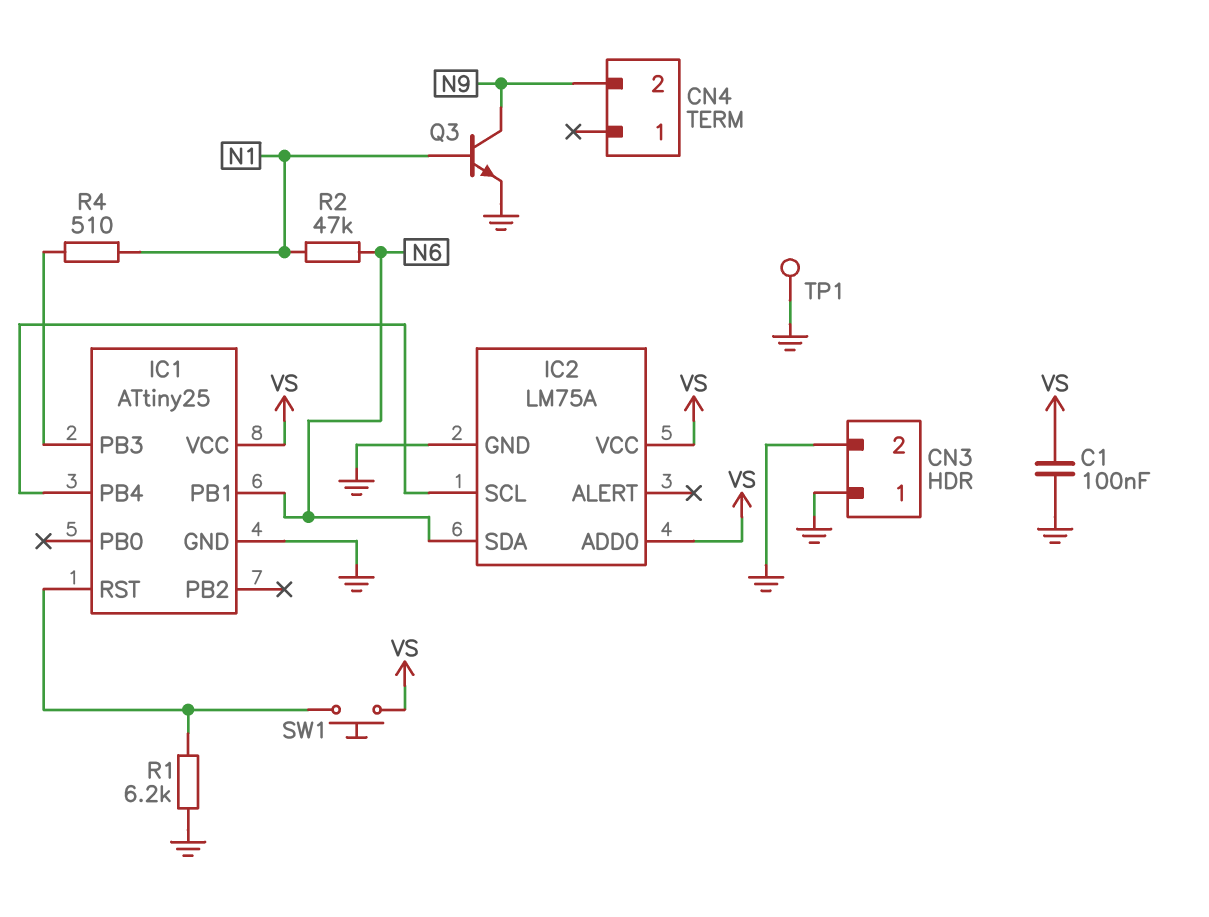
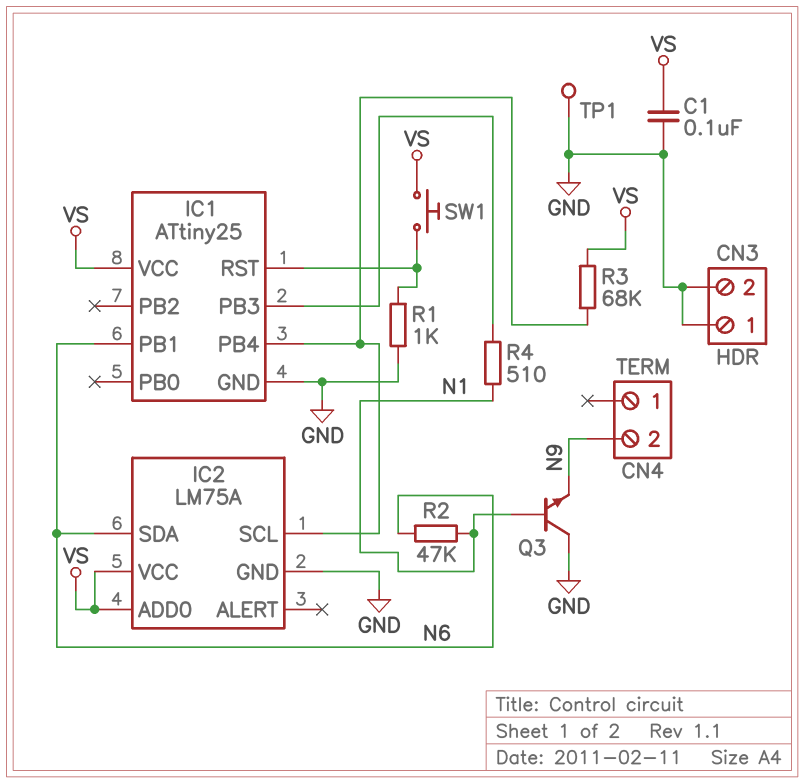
Q3: NPN (B N1, C N9, E GND) -> NPN (B N1, C GND, E N9)
R1: 6.2k (GND, IC1/RST) -> 1k (GND, IC1/RST)
R3: none -> 68k (IC1/PB4, VS)

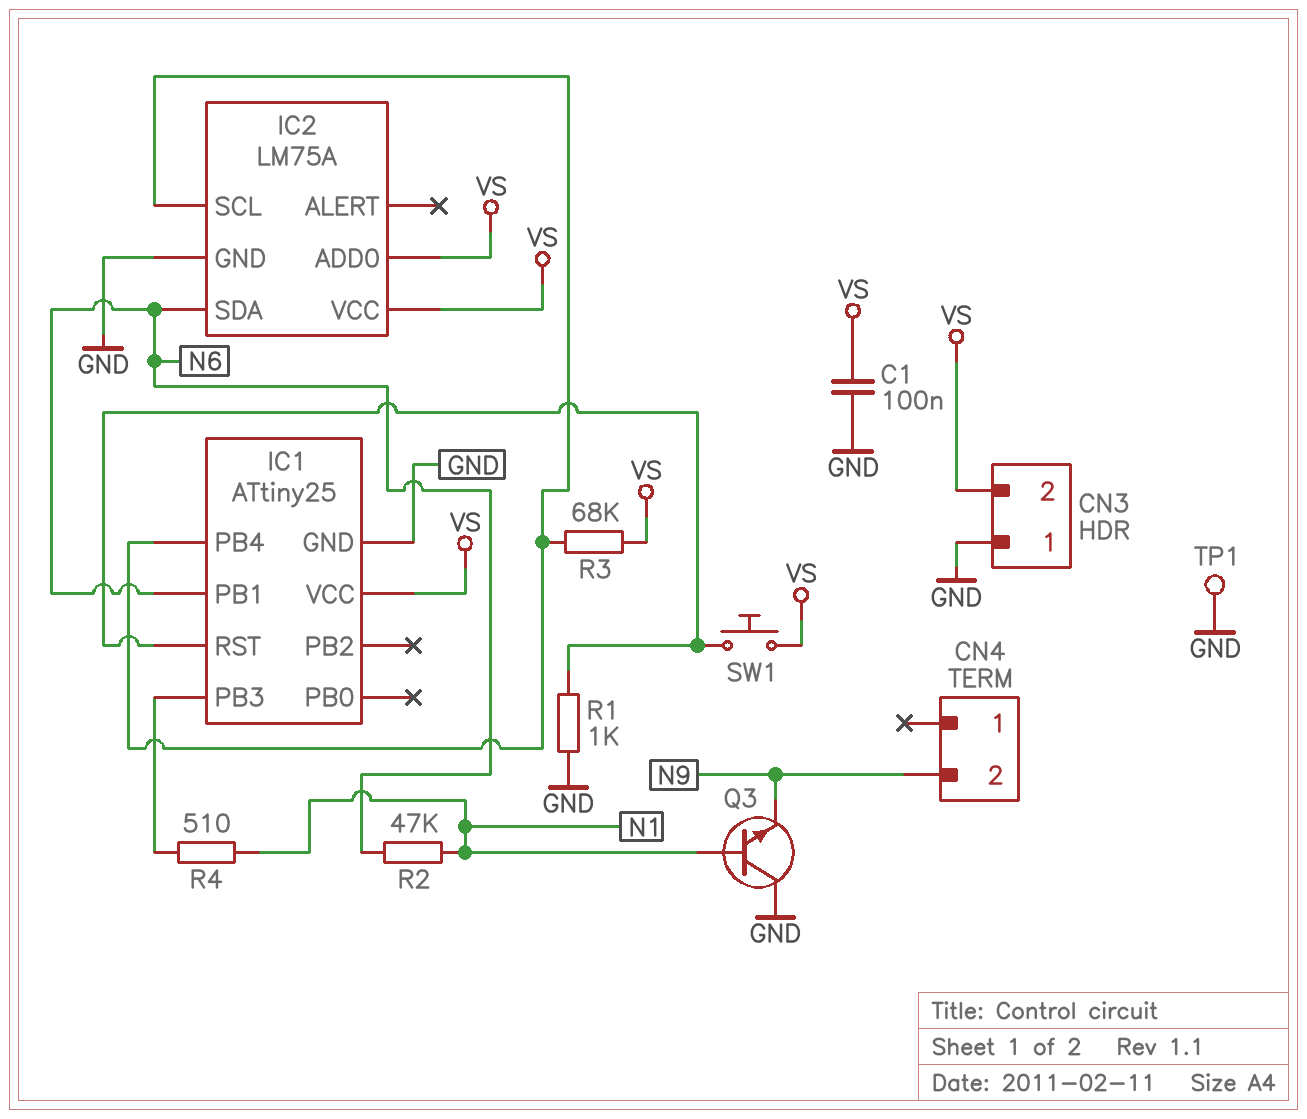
CN3 pin 2: GND -> VS

